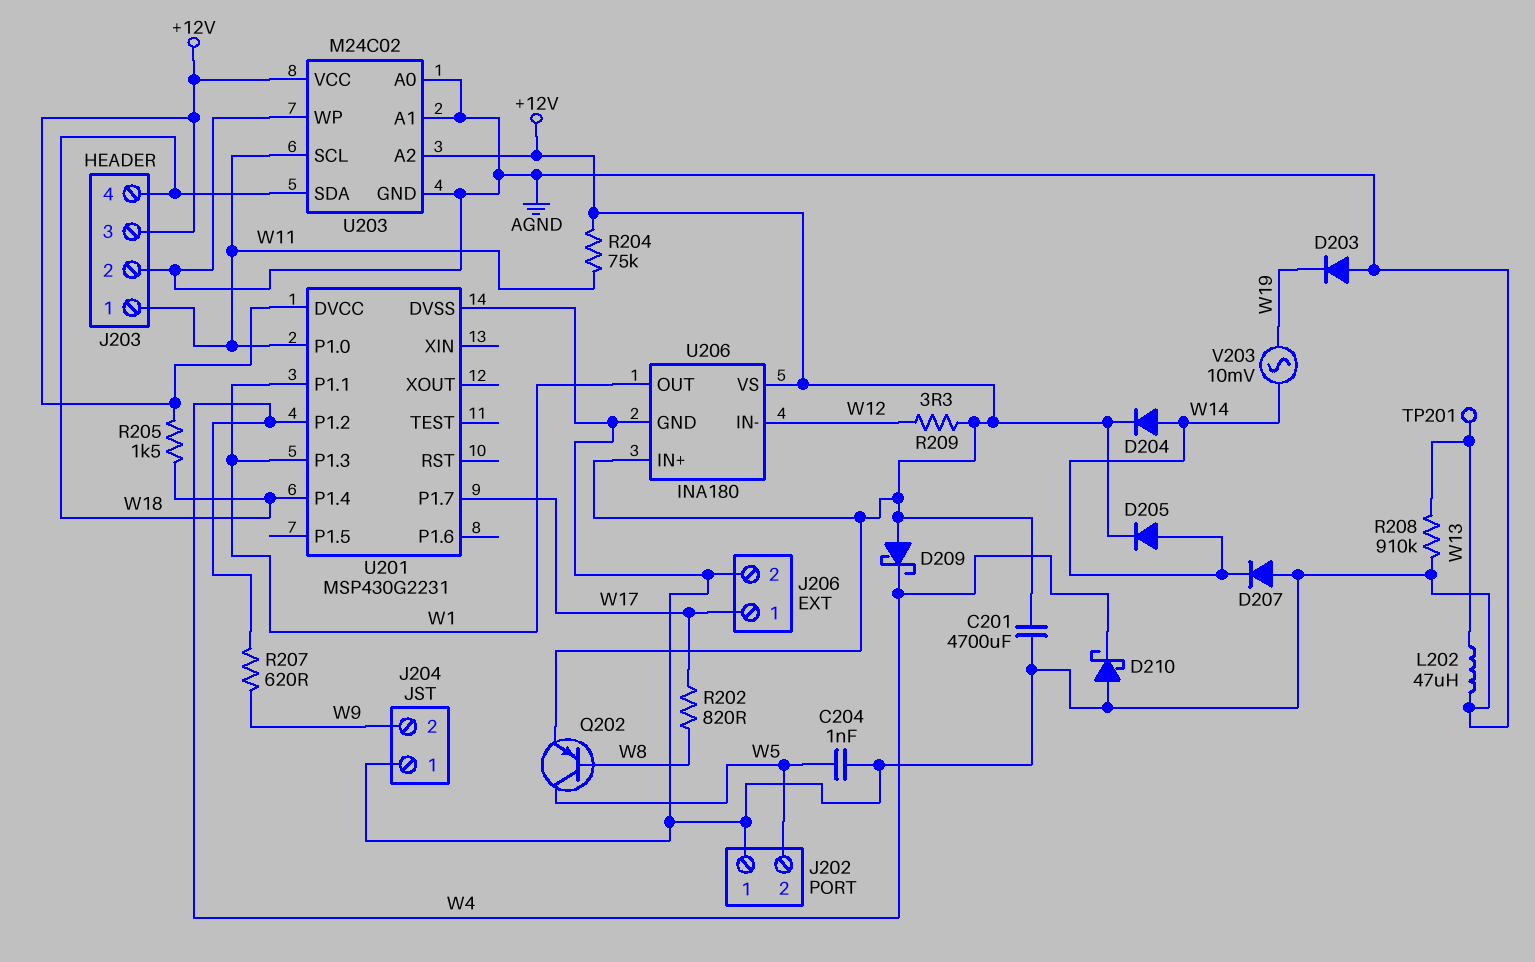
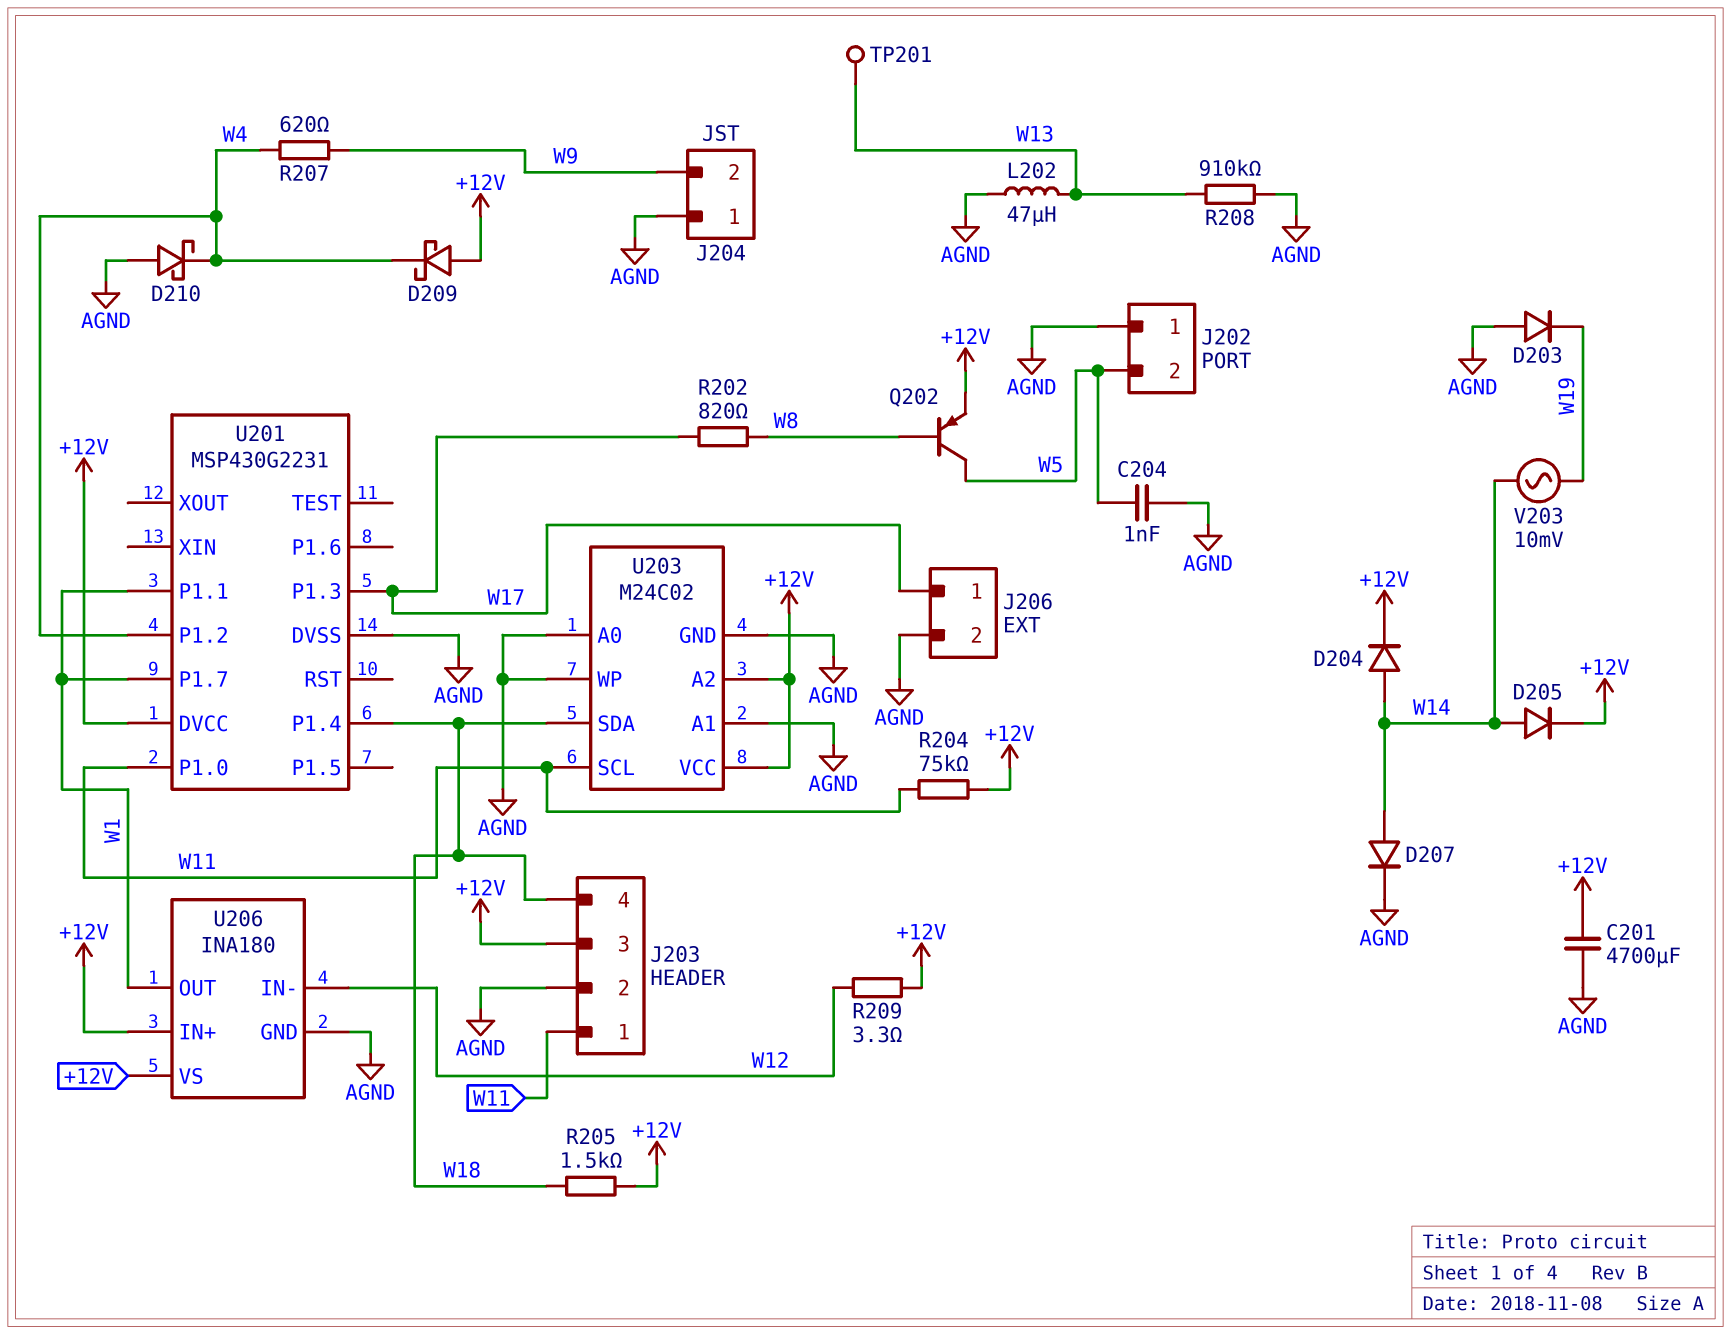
D207: diode (A AGND, K W14) -> diode (A W14, K AGND)
U201 pin P1.3: W1 -> W17
U201 pin P1.7: W17 -> W1

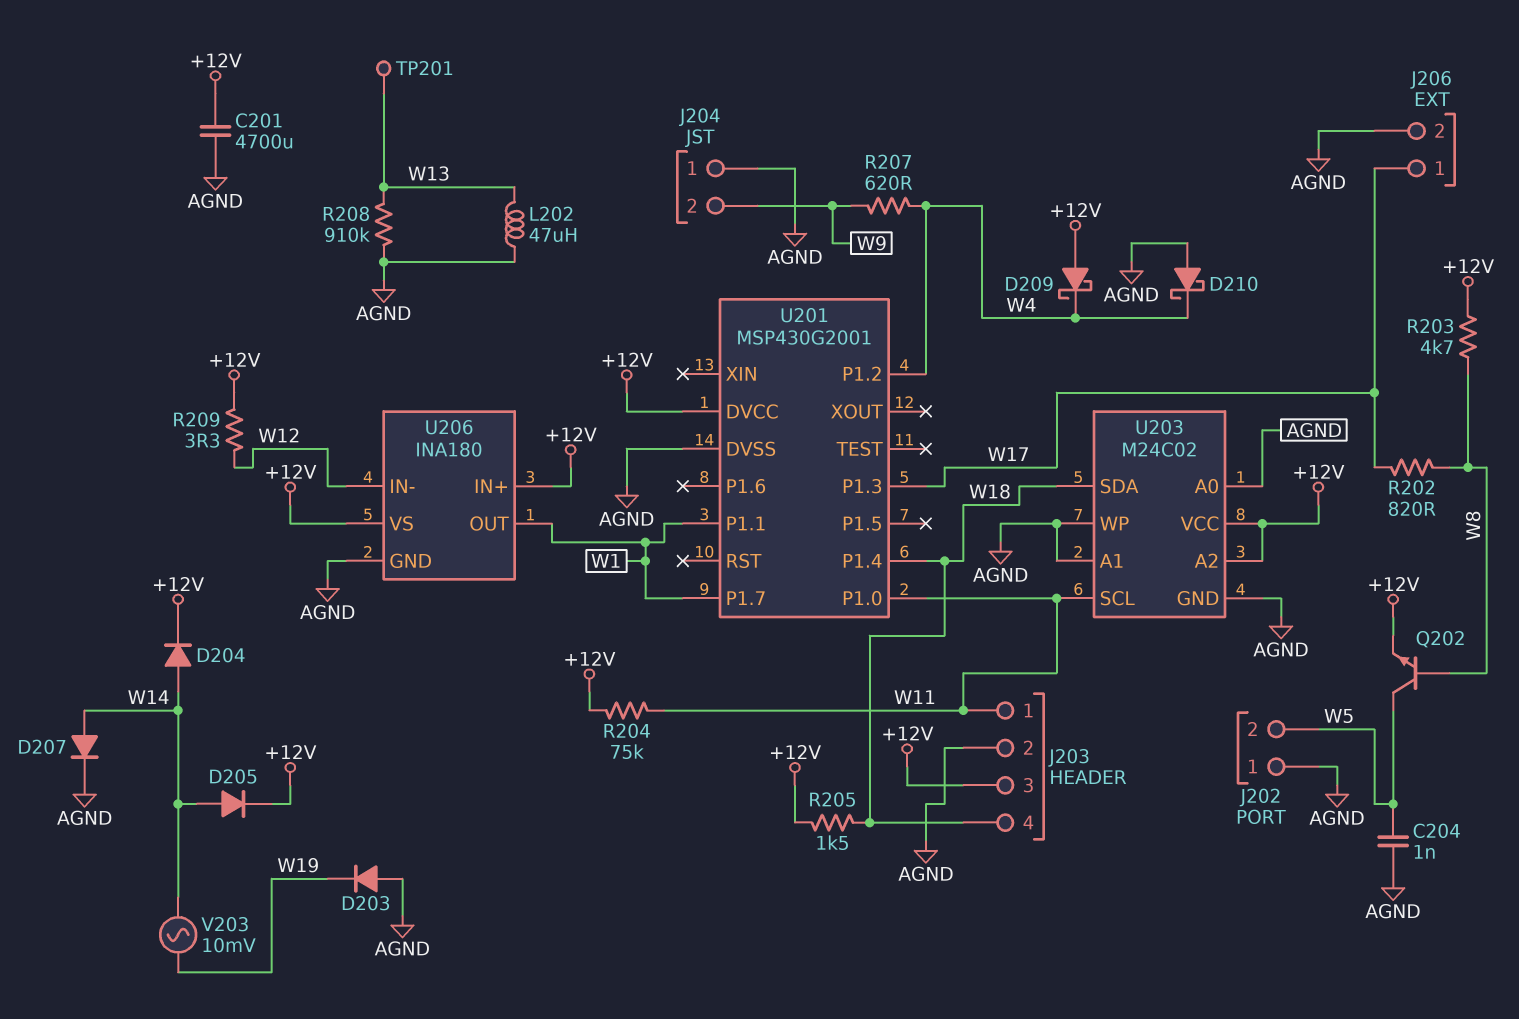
Q202: PNP (B W8, C W5, E +12V) -> NPN (B W8, C W5, E +12V)
R203: none -> 4.7k (+12V, W8)
U201: MSP430G2231 -> MSP430G2001

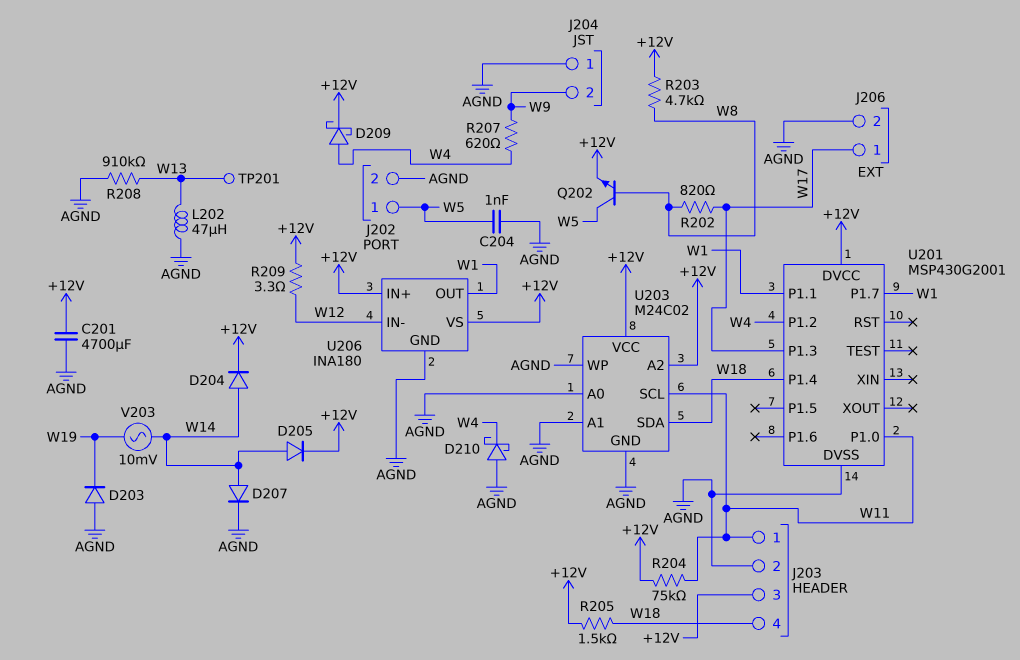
D209: schottky (A +12V, K W4) -> schottky (A W4, K +12V)
J202 pin 1: AGND -> W5
J202 pin 2: W5 -> AGND

